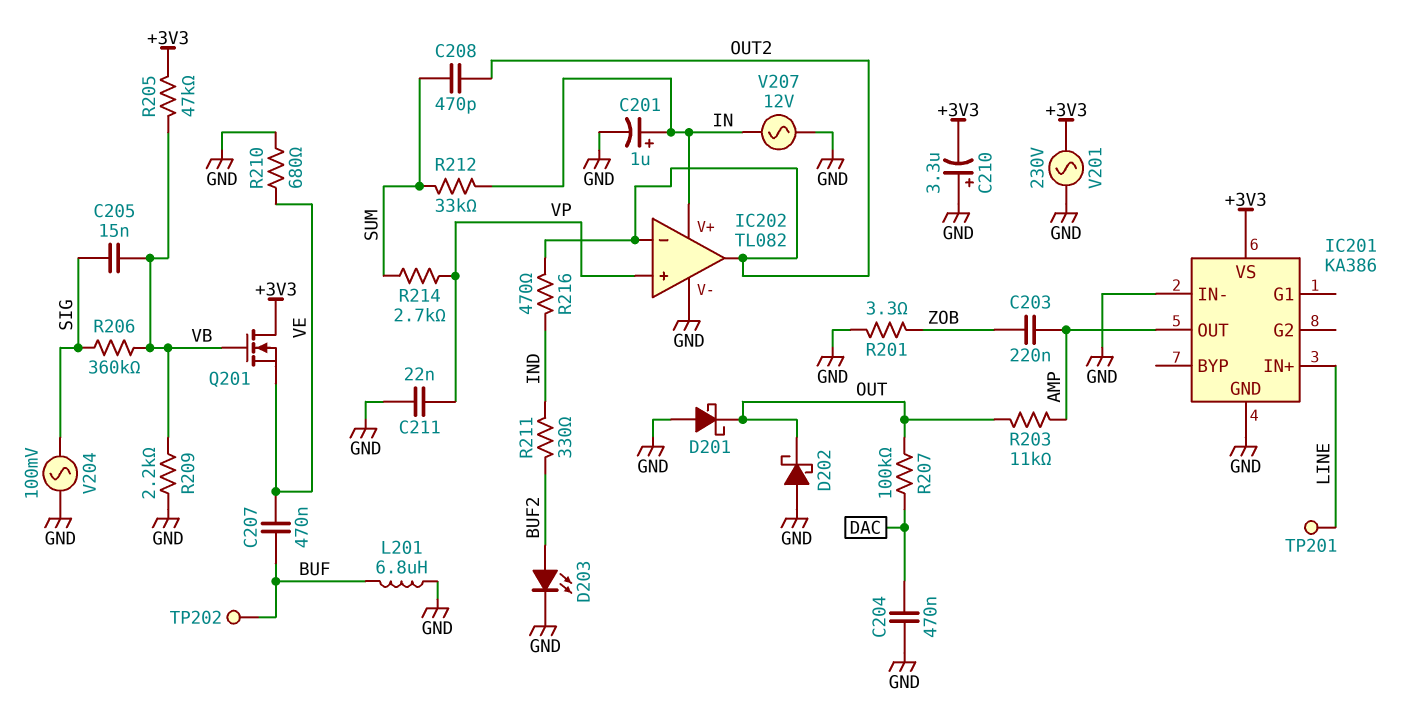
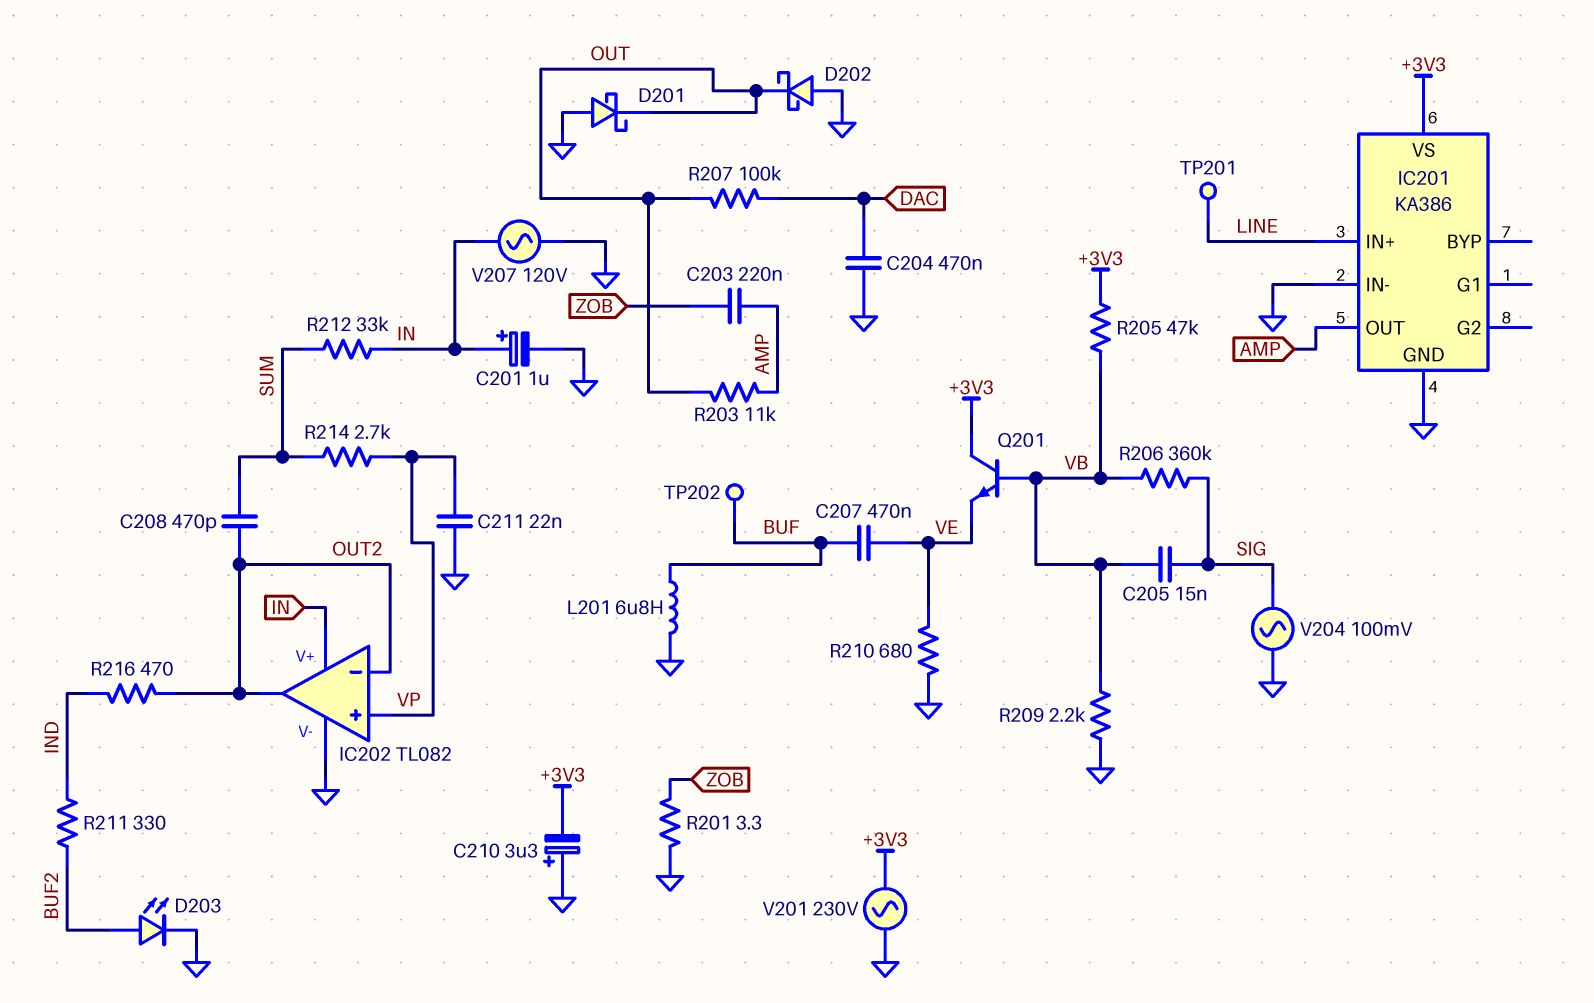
Q201: NMOS (G VB, D +3V3, S VE) -> NPN (B VB, C +3V3, E VE)
V207: AC 12V (GND, IN) -> AC 120V (GND, IN)

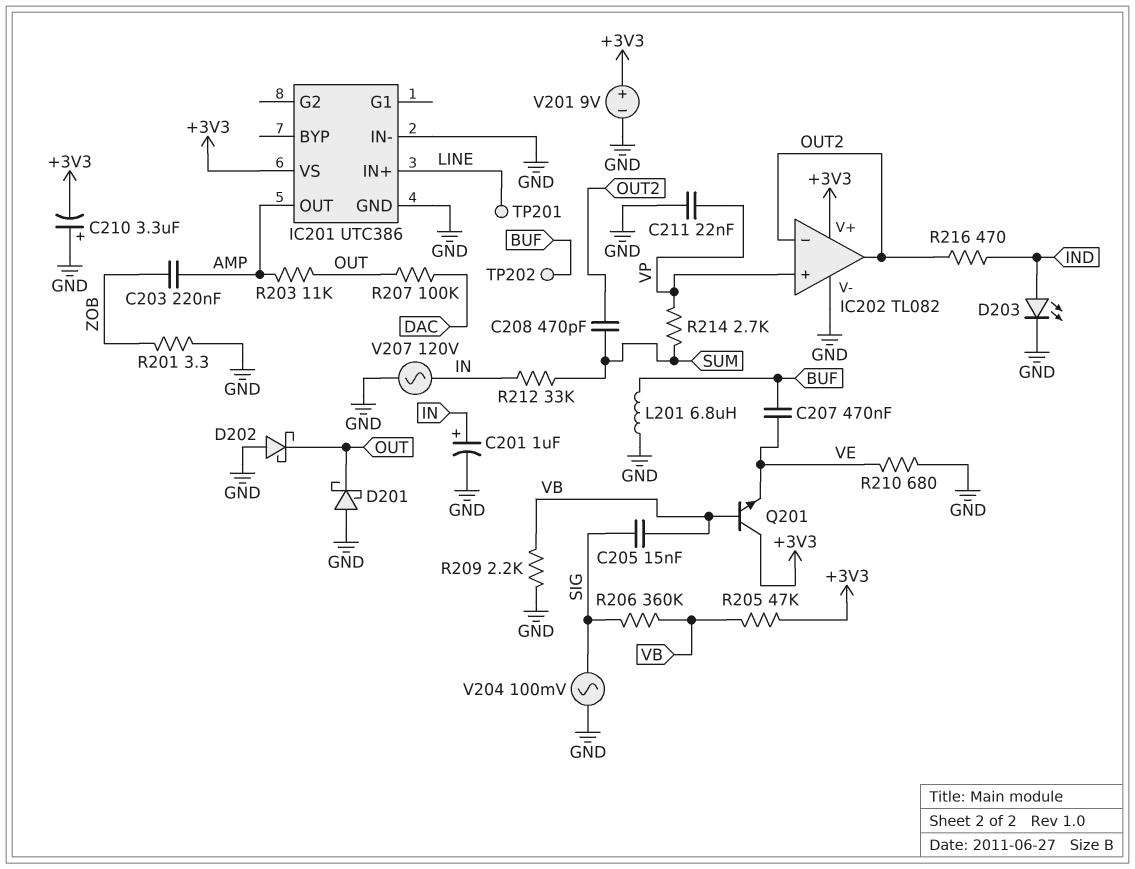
C204: 470nF (DAC, GND) -> none
D203: LED (A BUF2, K GND) -> LED (A IND, K GND)
IC201: KA386 -> UTC386
IC202 pin V+: IN -> +3V3
R211: 330 (BUF2, IND) -> none
V201: AC 230V (+3V3, GND) -> 9V (plus +3V3, minus GND)

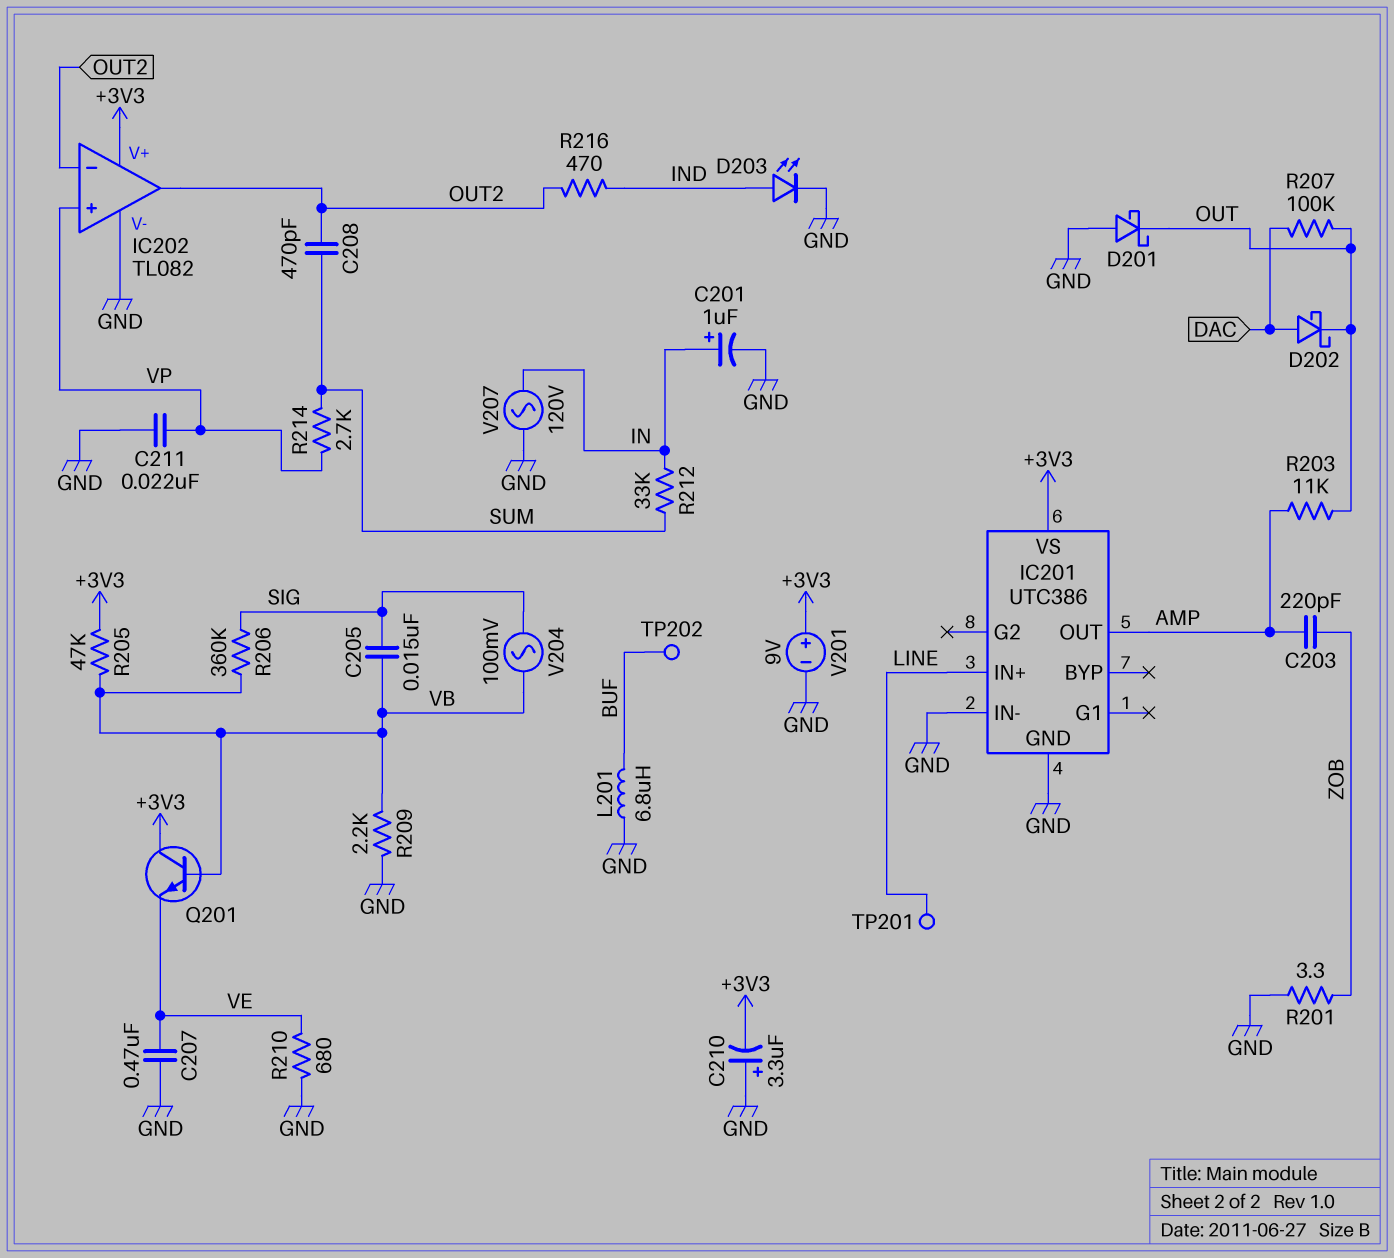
C203: 220nF (AMP, ZOB) -> 220pF (AMP, ZOB)
C207: 470nF (BUF, VE) -> 470nF (GND, VE)
D202: schottky (A GND, K OUT) -> schottky (A DAC, K OUT)
V204: AC 100mV (GND, SIG) -> AC 100mV (SIG, VB)

